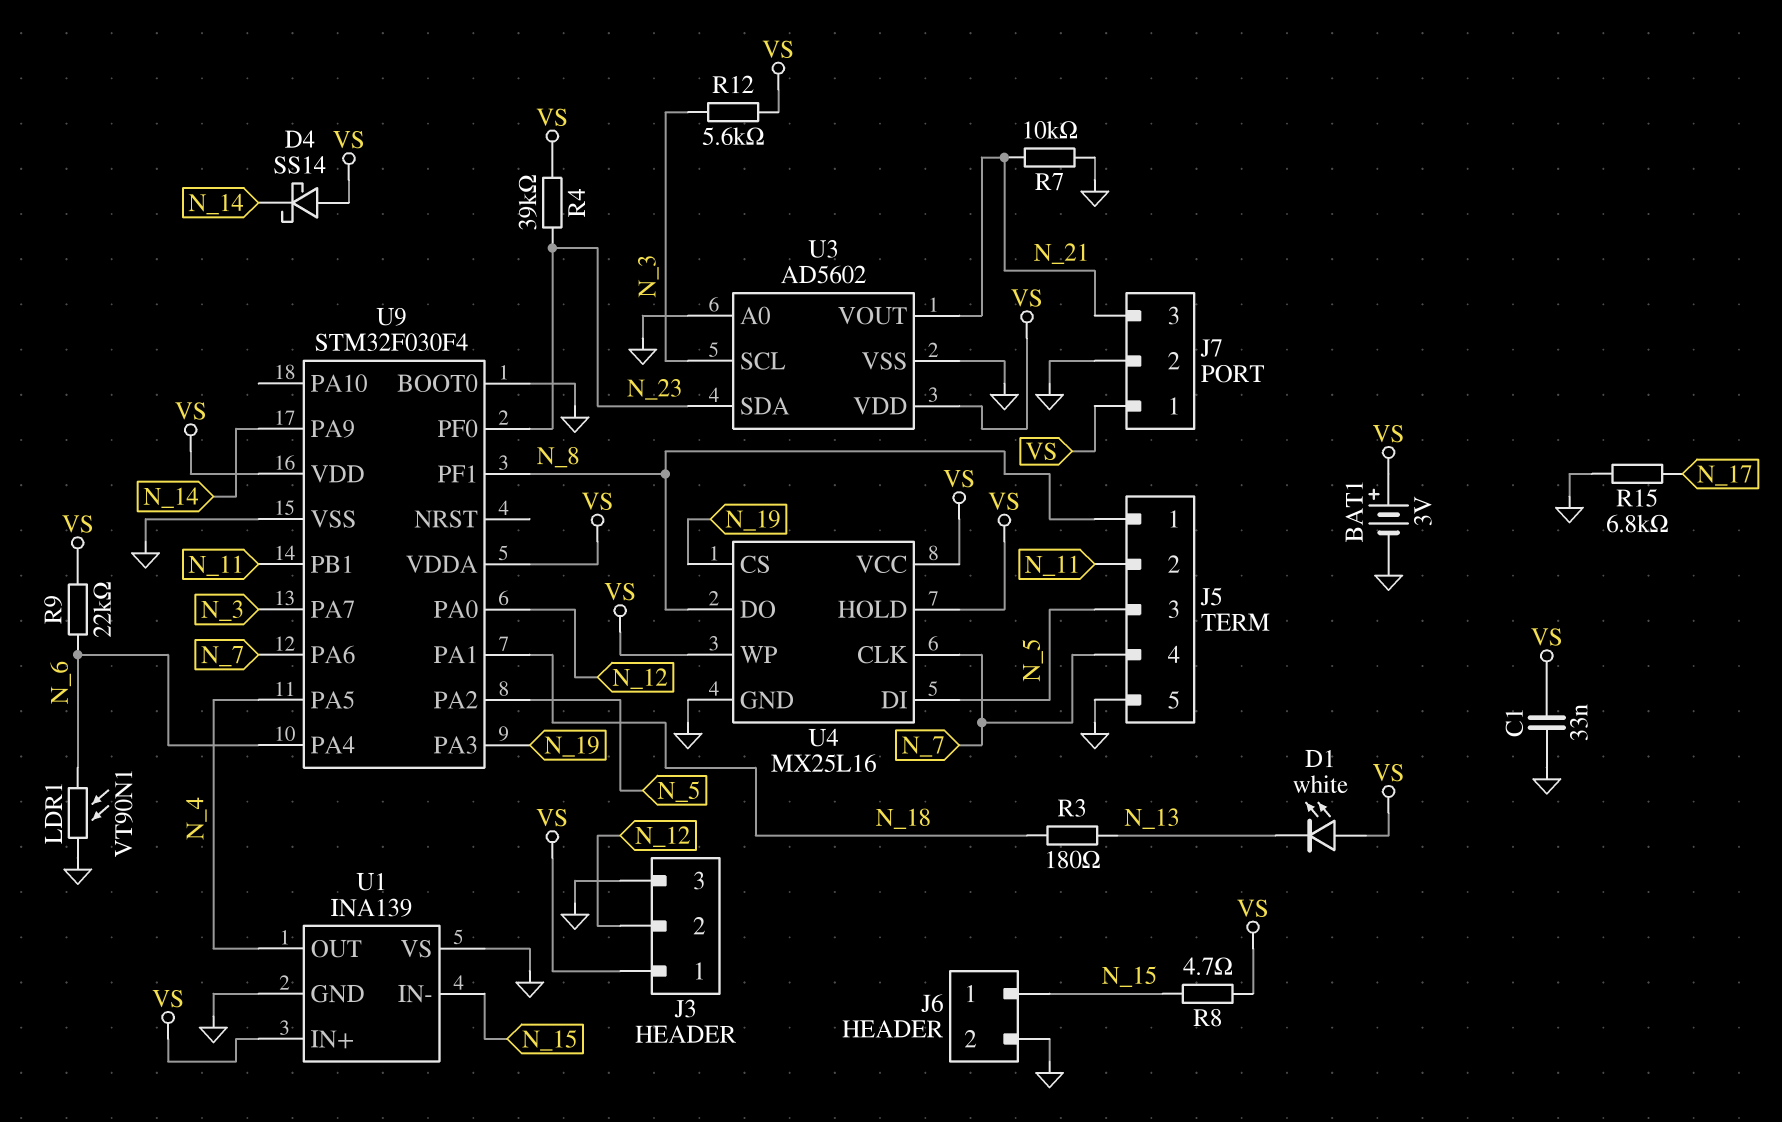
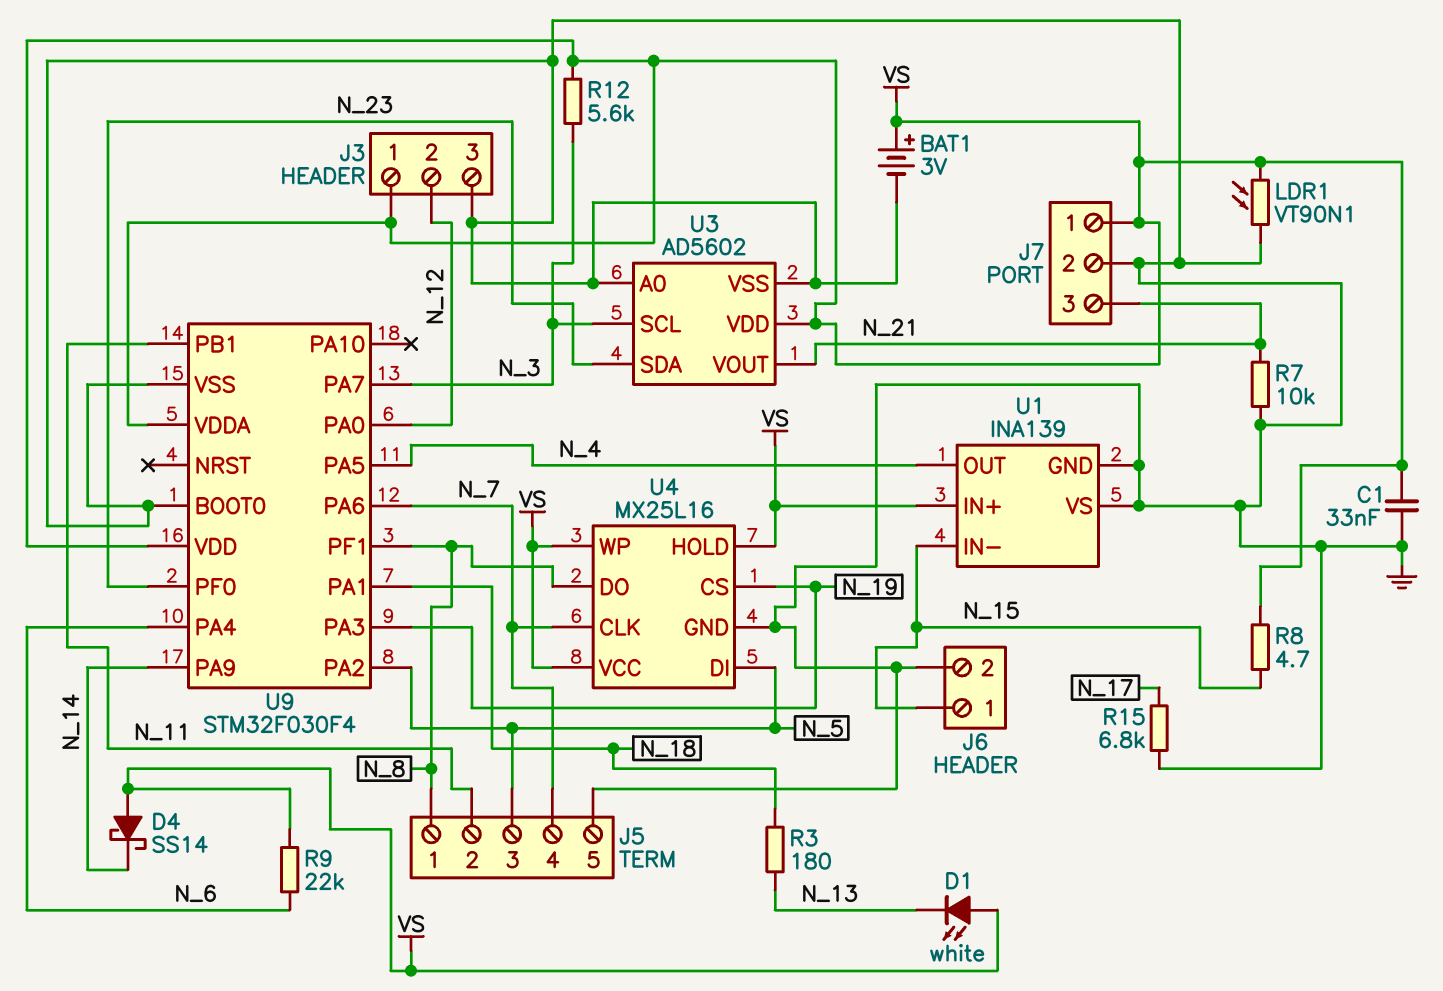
LDR1: VT90N1 (GND, N_6) -> VT90N1 (GND, VS)
R4: 39k (N_23, VS) -> none

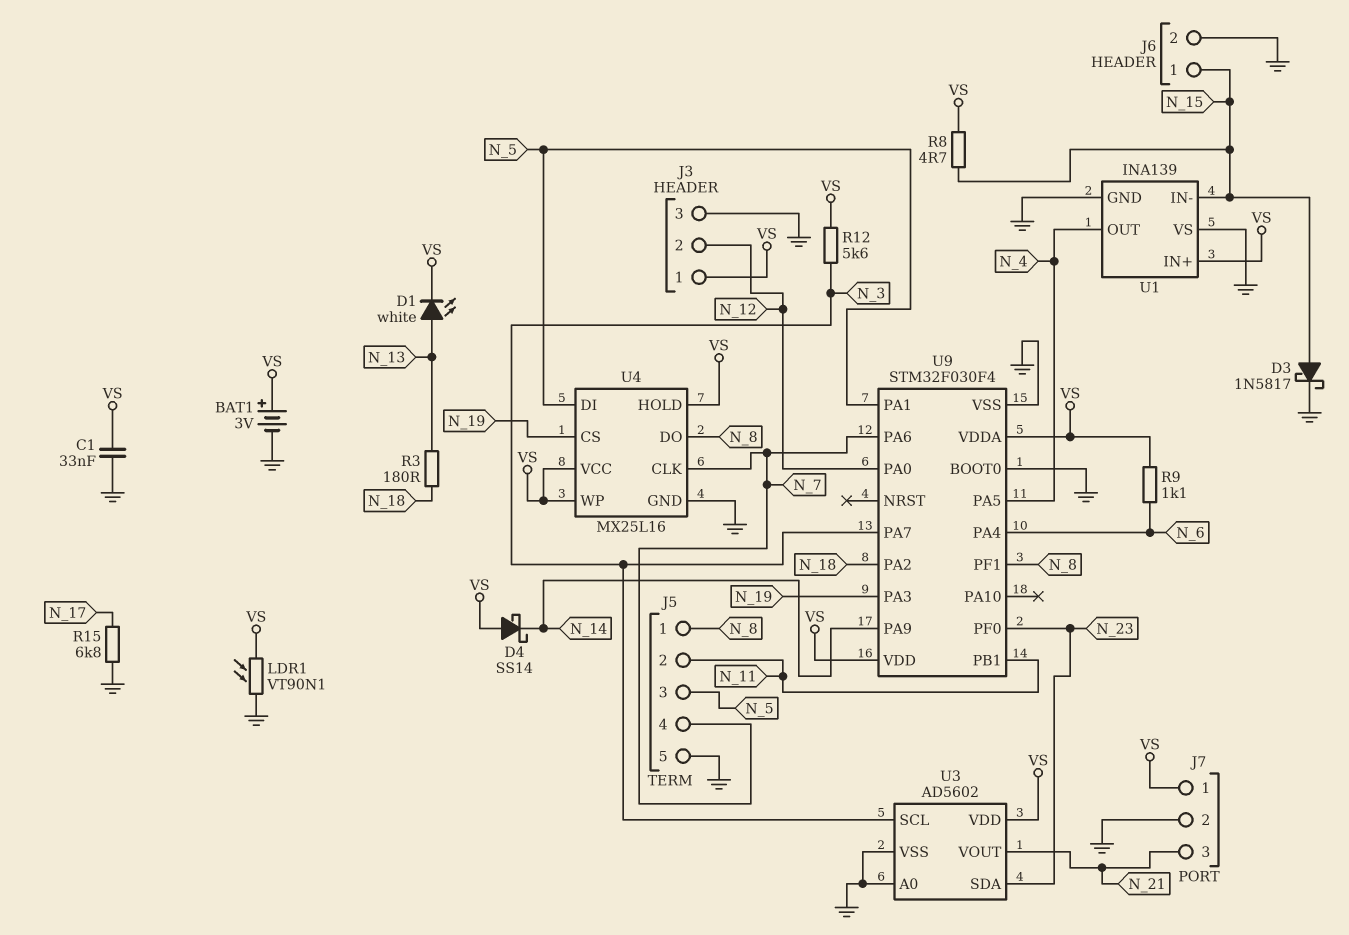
D1: LED white (A VS, K N_13) -> LED white (A N_13, K VS)
D3: none -> schottky 1N5817 (A N_15, K GND)
R7: 10k (GND, N_21) -> none
R9: 22k (N_6, VS) -> 1.1k (N_6, VS)
U9 pin PA1: N_18 -> N_5
U9 pin PA2: N_5 -> N_18

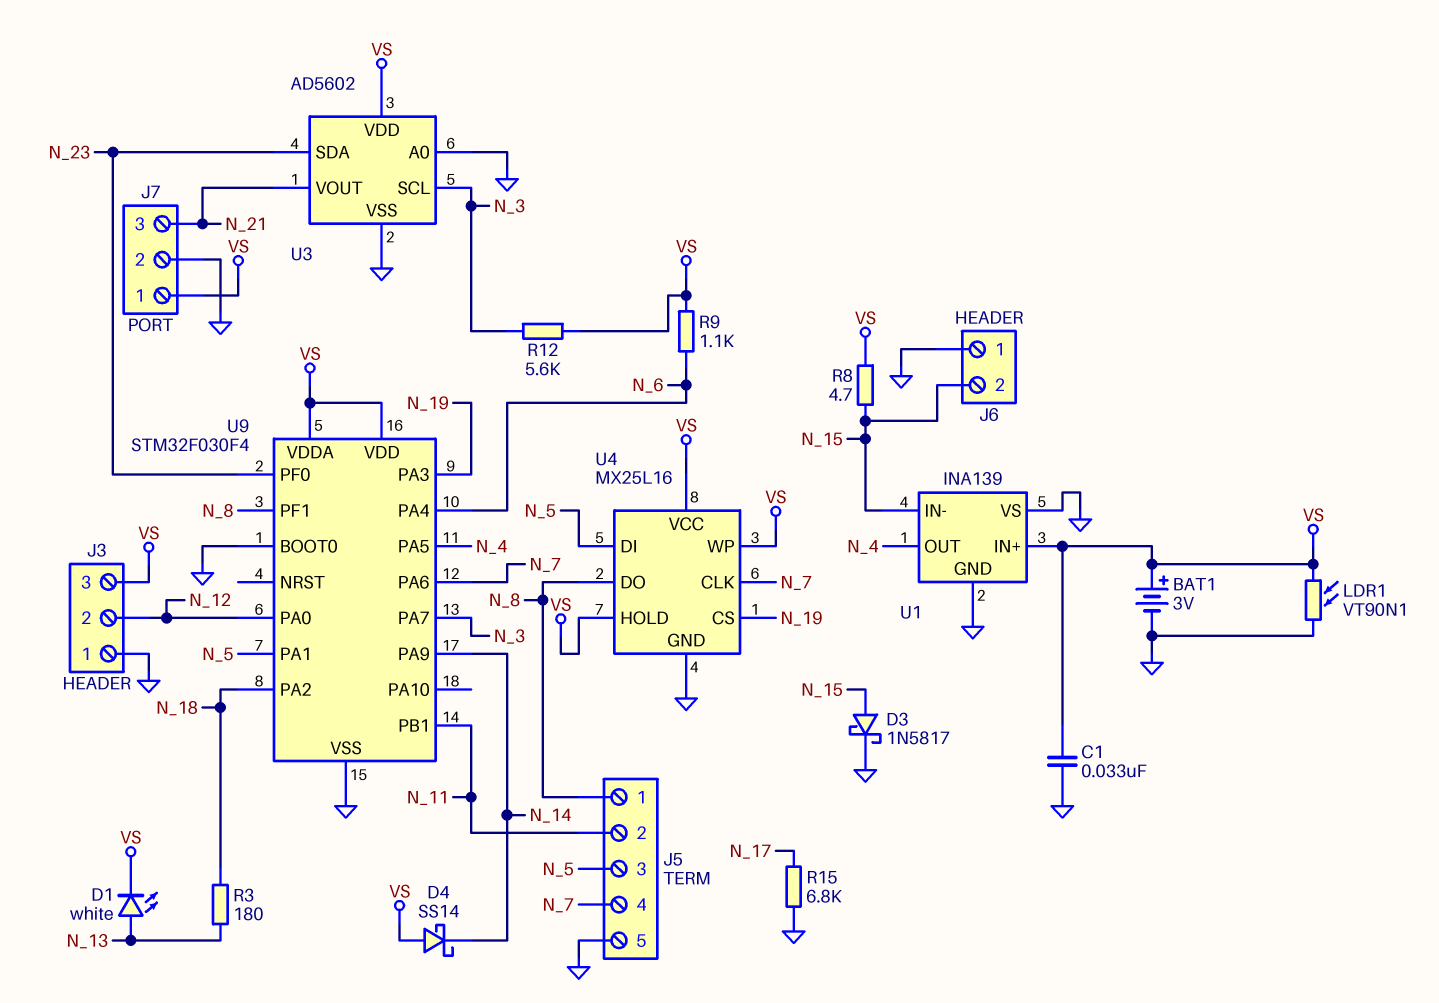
J3 pin 1: VS -> GND
J3 pin 3: GND -> VS
J6 pin 1: N_15 -> GND
J6 pin 2: GND -> N_15

